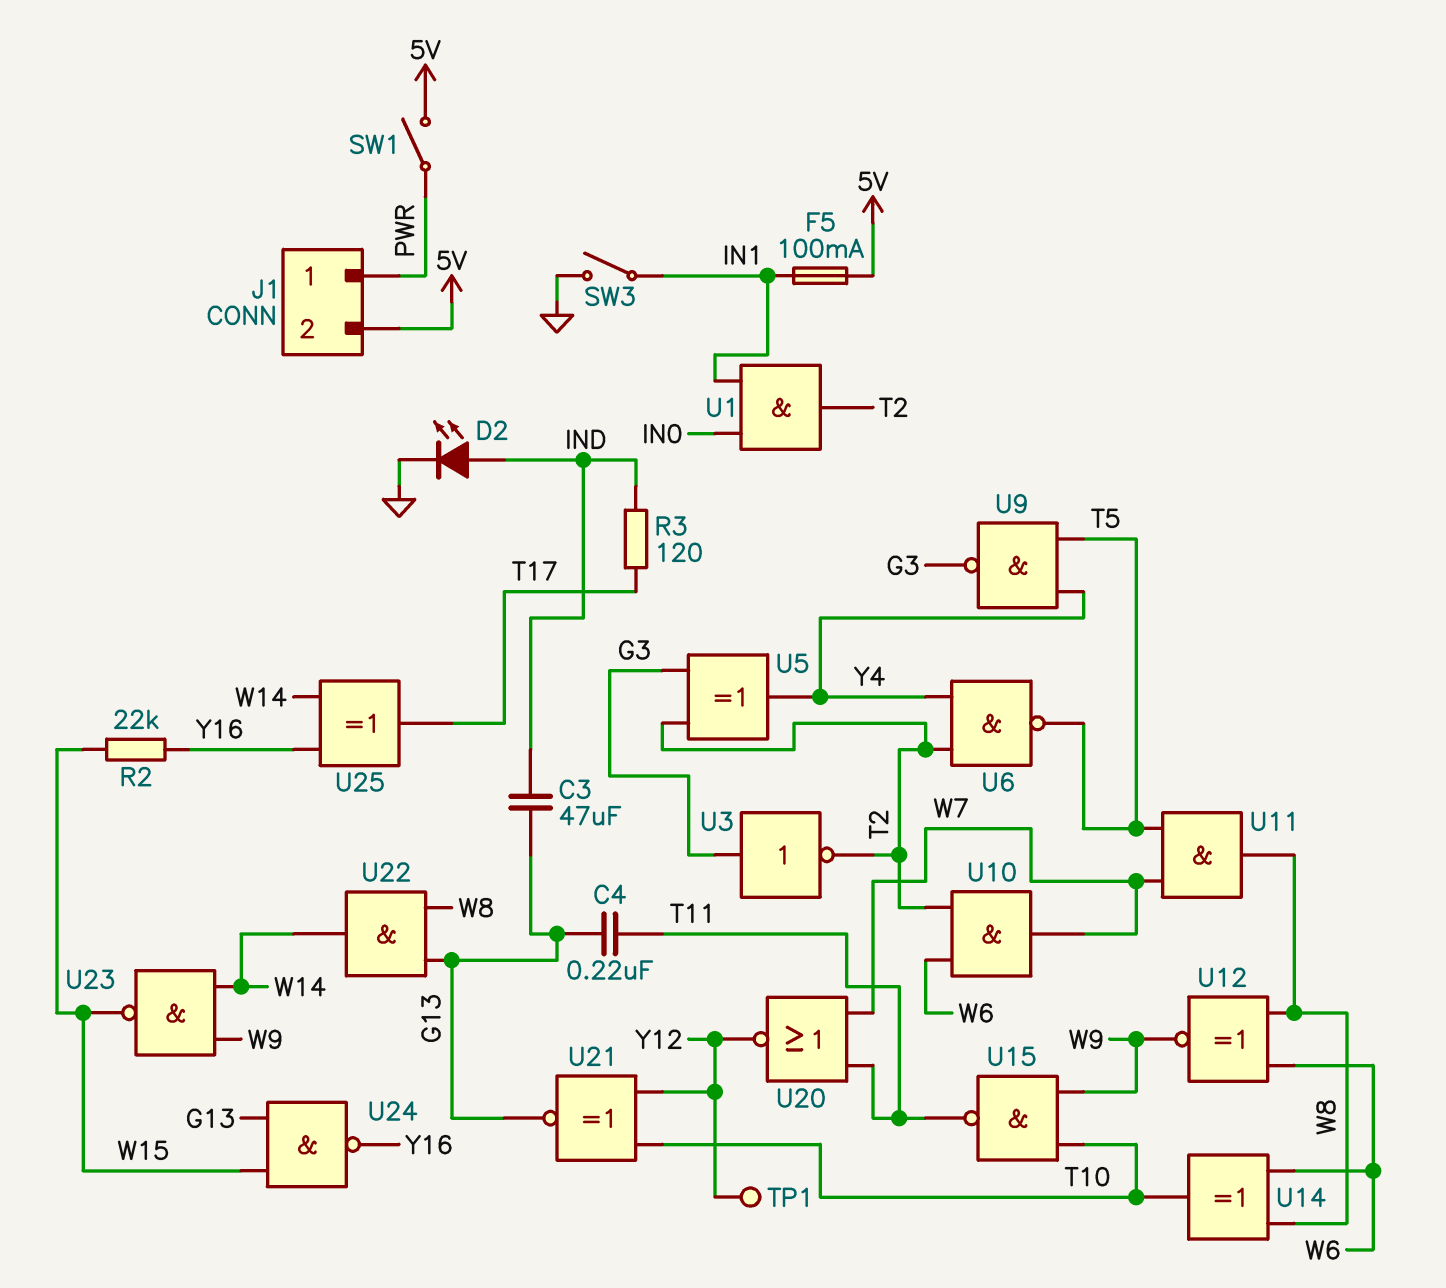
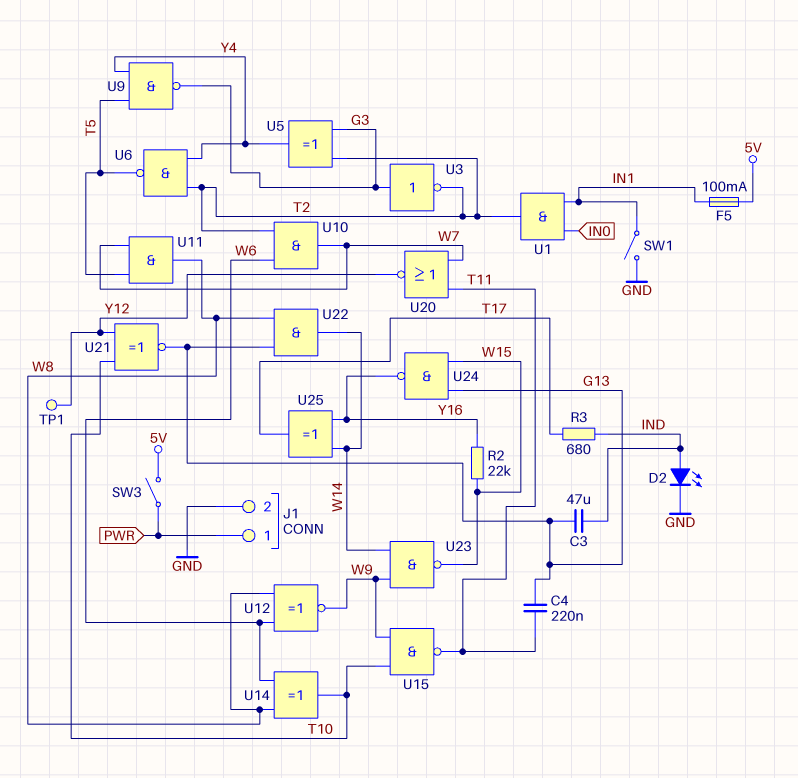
J1 pin 2: 5V -> GND
R3: 120 (IND, T17) -> 680 (IND, T17)
SW1: switch (5V, PWR) -> switch (GND, IN1)
SW3: switch (GND, IN1) -> switch (5V, PWR)

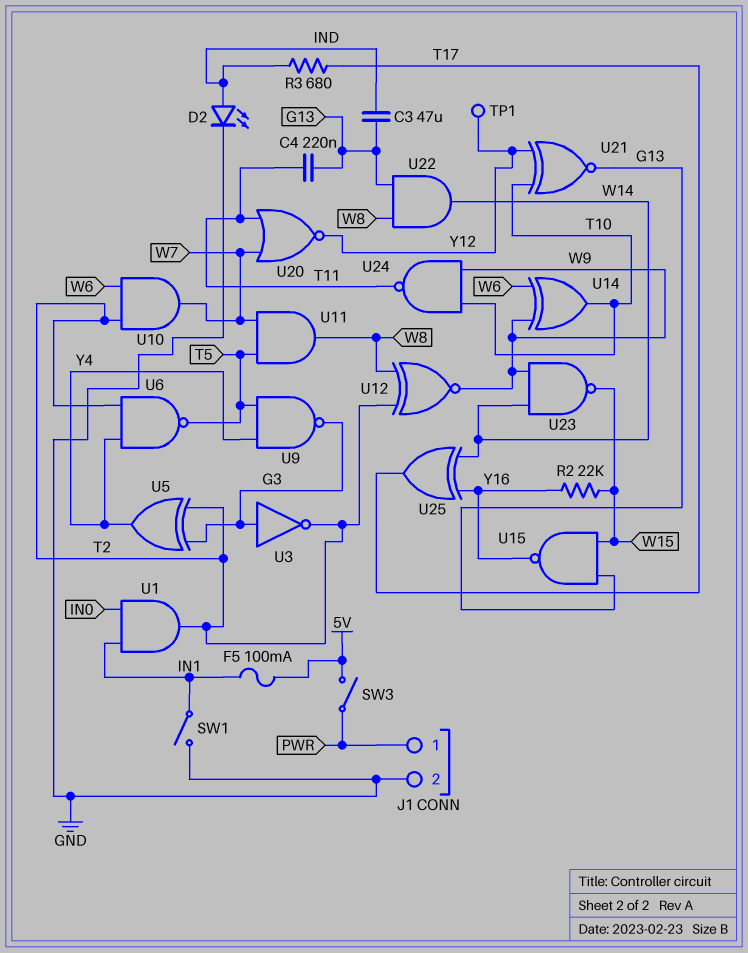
U12: XNOR (in W6, in W8, out W9) -> XNOR (in T2, in W8, out W9)
U14: XOR (in W6, in W8, out T10) -> XOR (in W6, in W9, out T10)
U15: NAND (in T10, in W9, out T11) -> NAND (in G13, in W15, out Y16)
U24: NAND (in G13, in W15, out Y16) -> NAND (in T10, in W9, out T11)

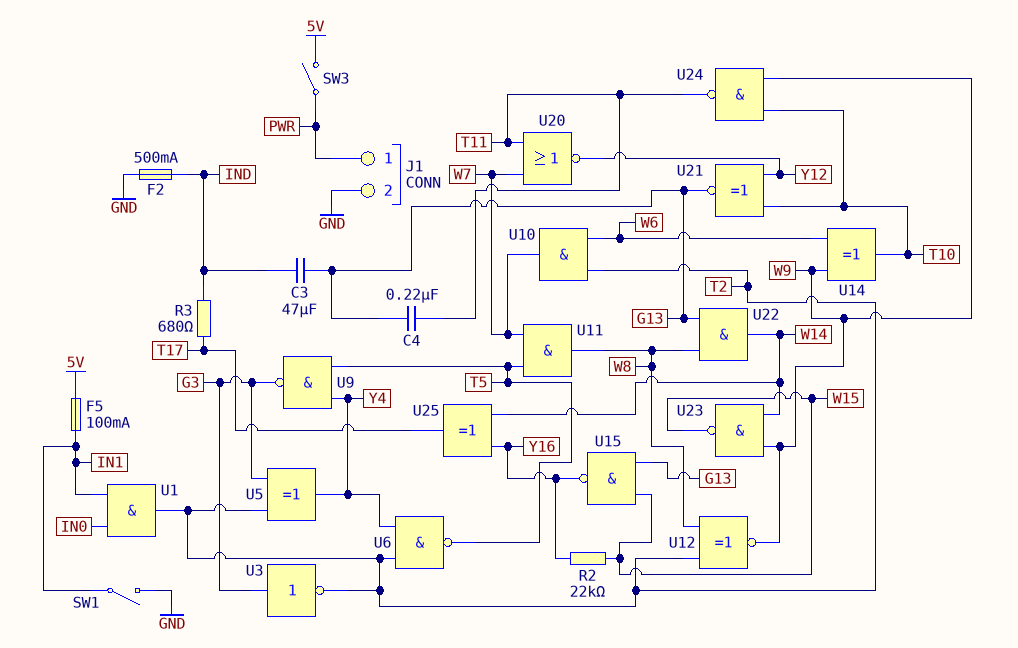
D2: LED (A IND, K GND) -> none
F2: none -> 500mA (GND, IND)
TP1: test point (Y12) -> none

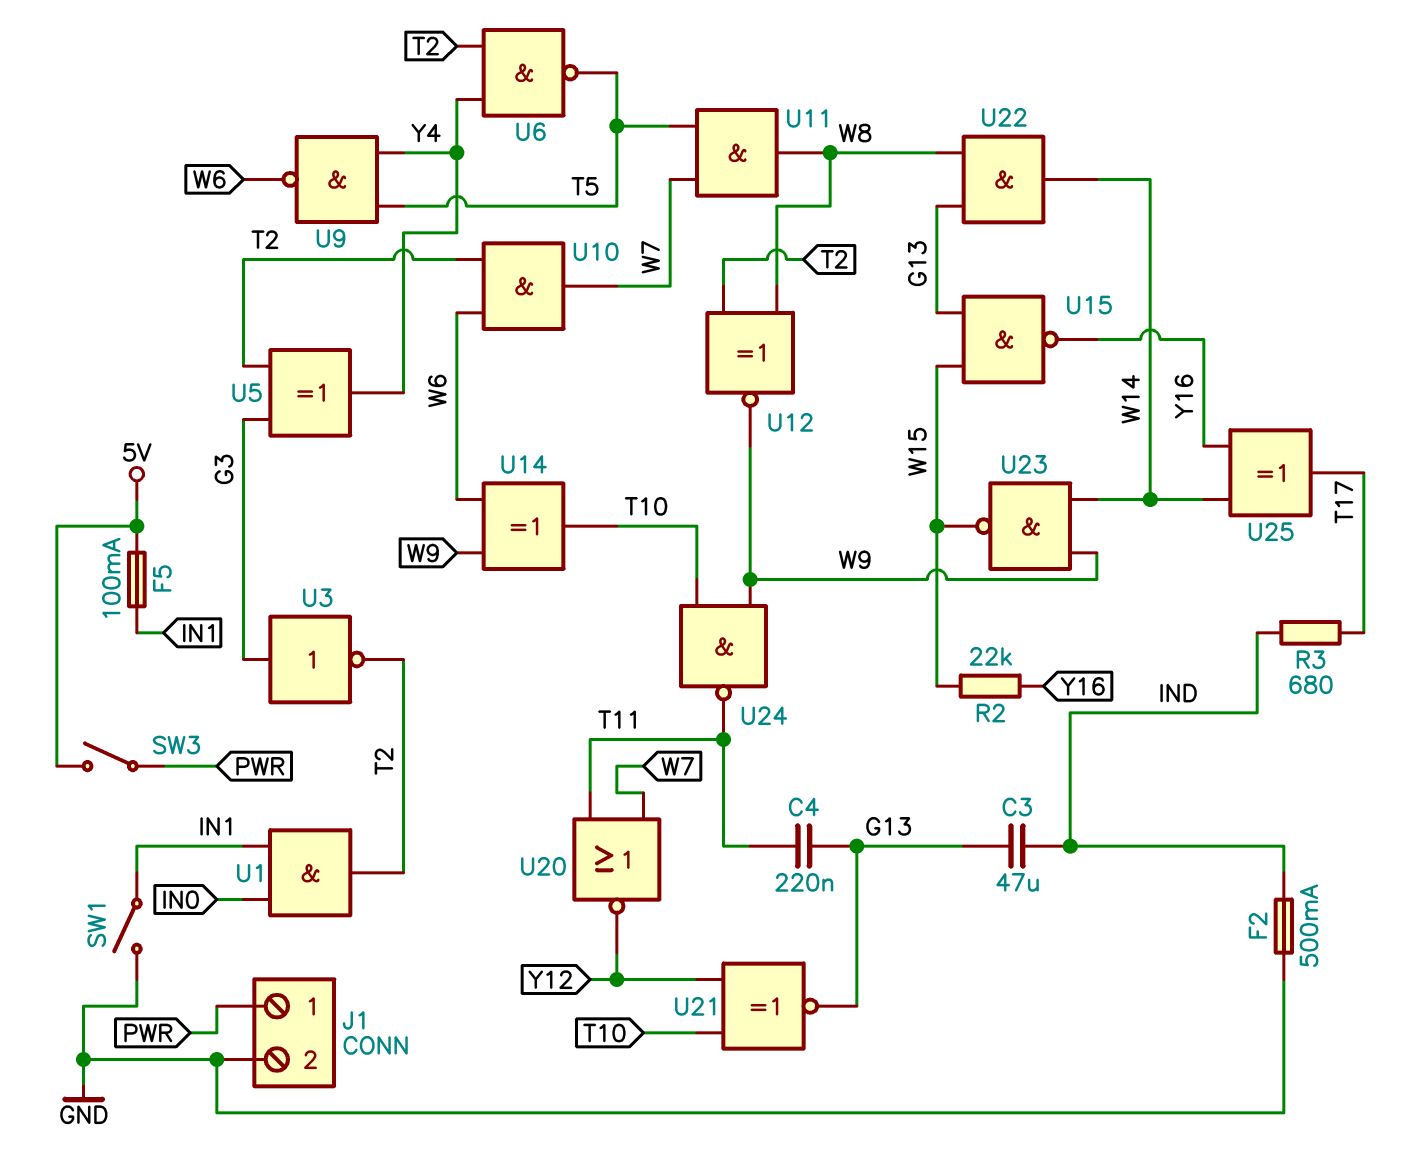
U9: NAND (in T5, in Y4, out G3) -> NAND (in T5, in Y4, out W6)

